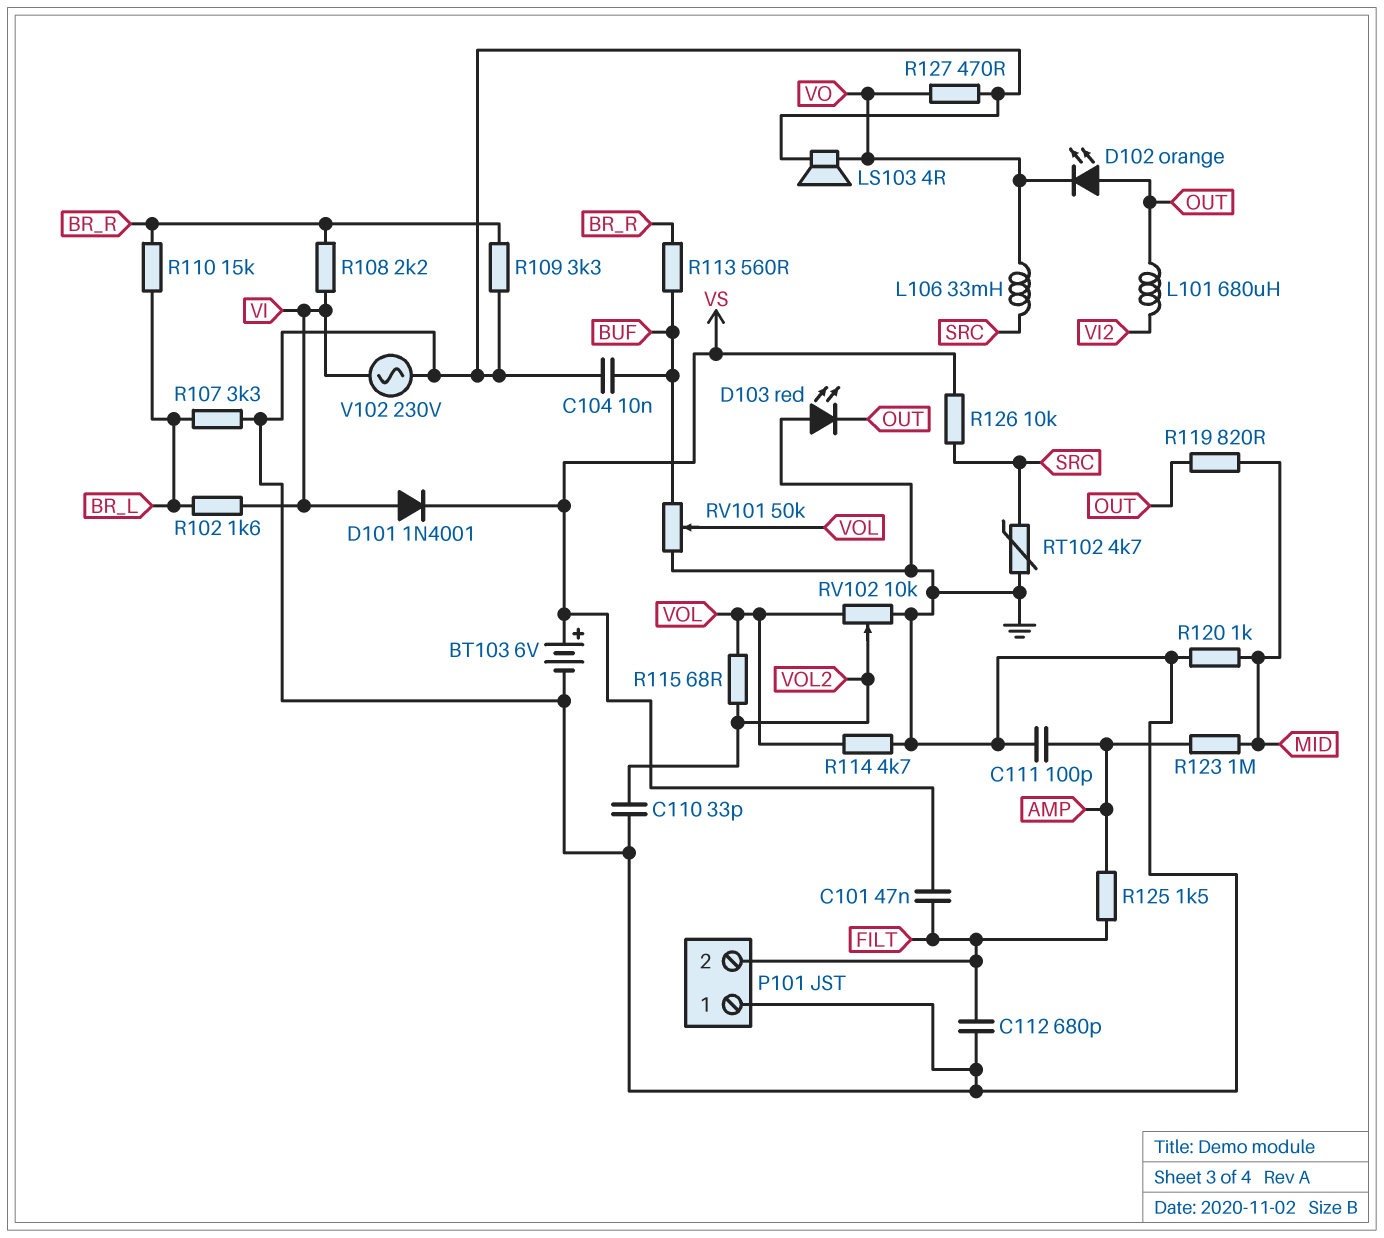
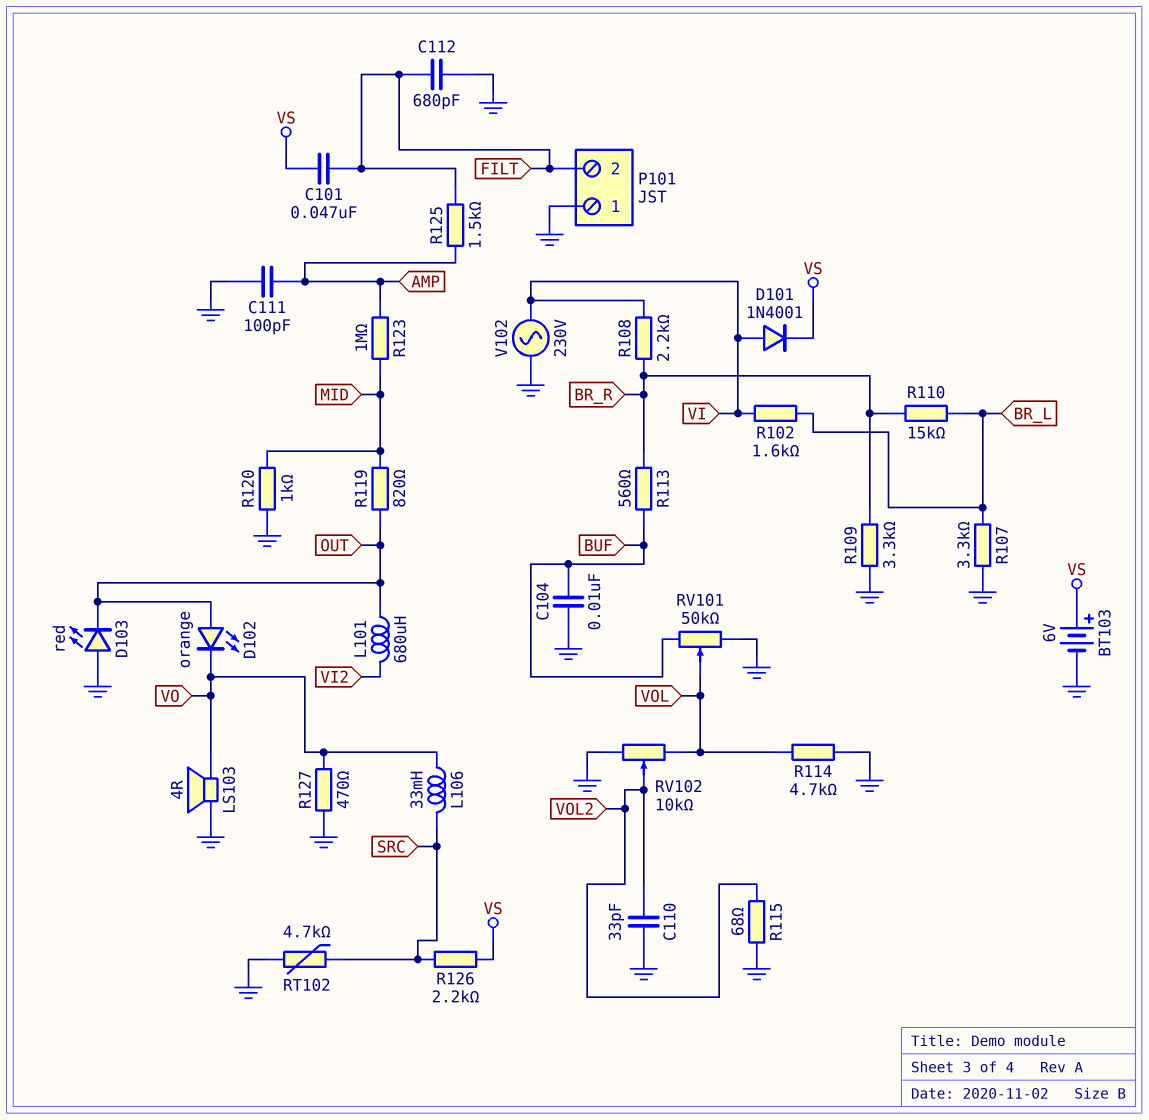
R115: 68 (VOL, VOL2) -> 68 (GND, VOL2)
R126: 10k (SRC, VS) -> 2.2k (SRC, VS)

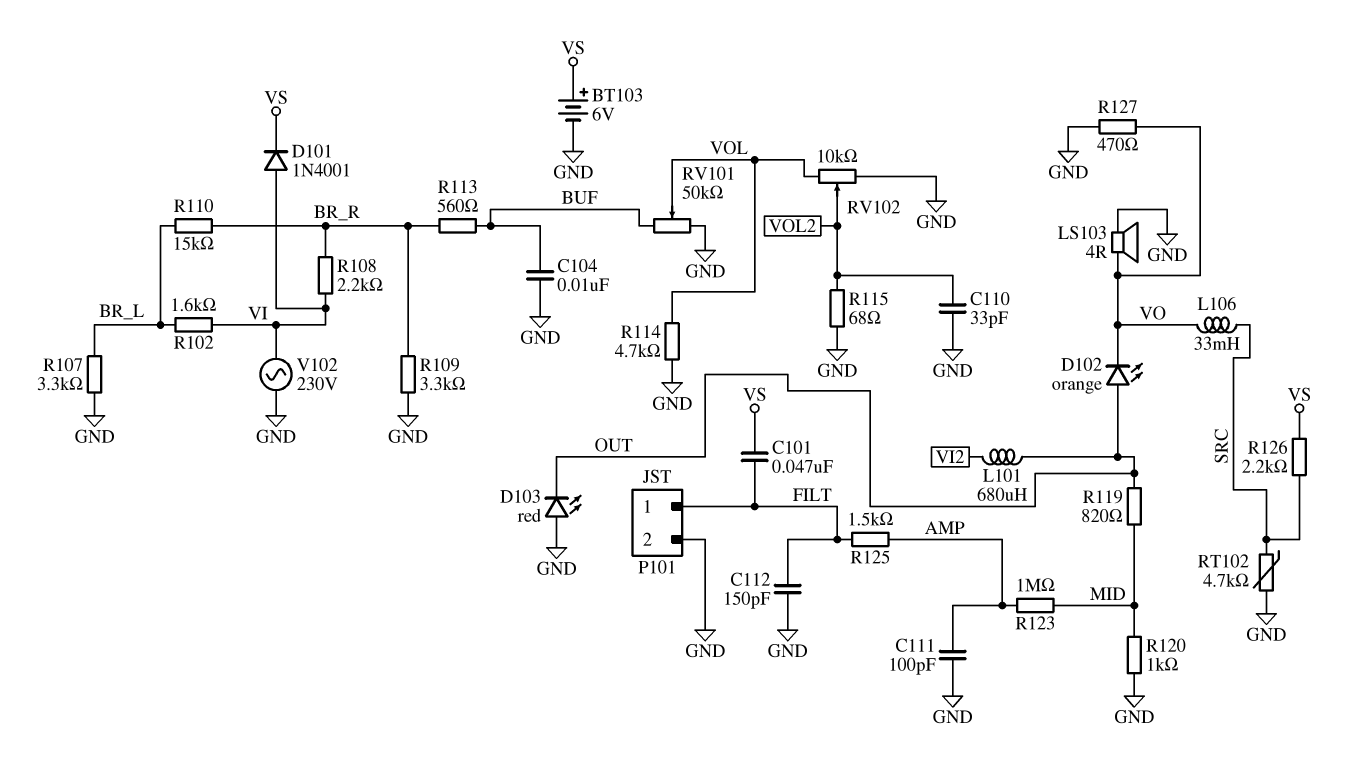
C112: 680pF (FILT, GND) -> 150pF (FILT, GND)
P101 pin 1: GND -> FILT
P101 pin 2: FILT -> GND

